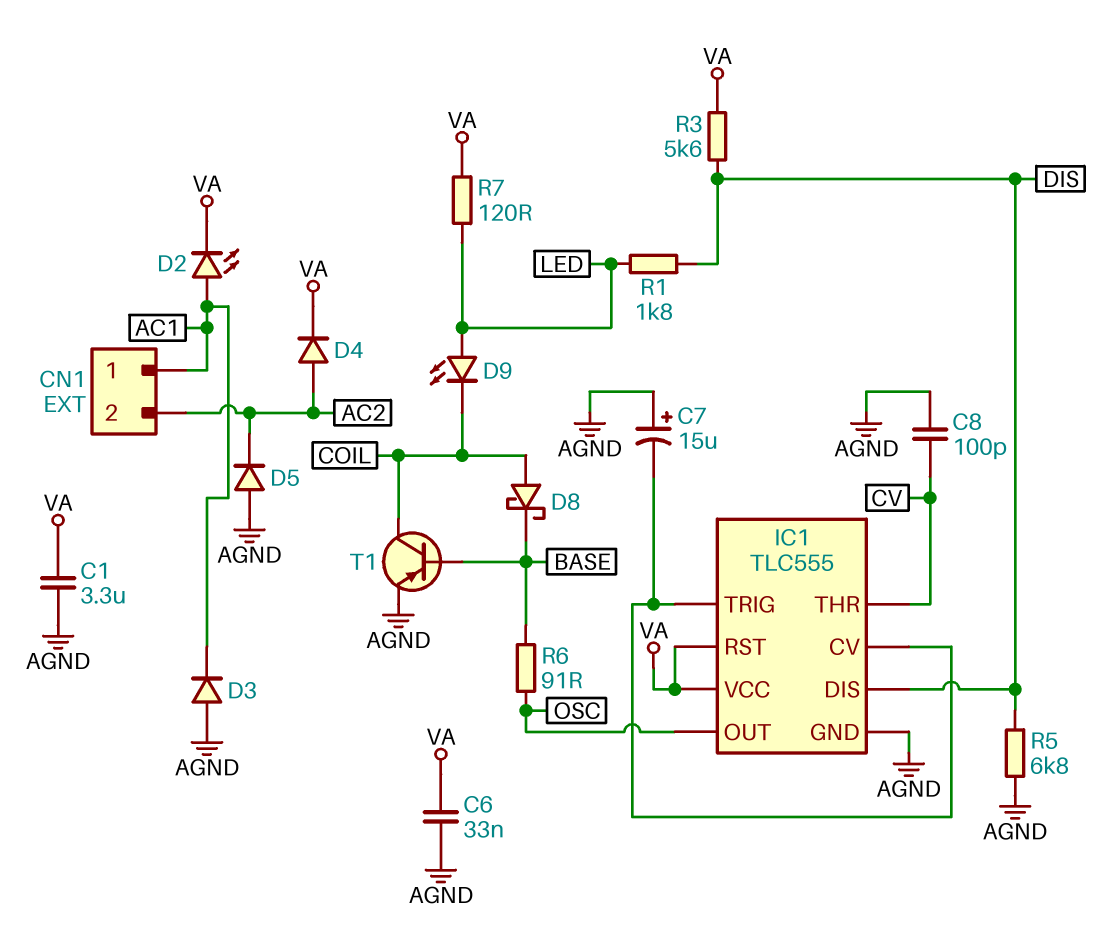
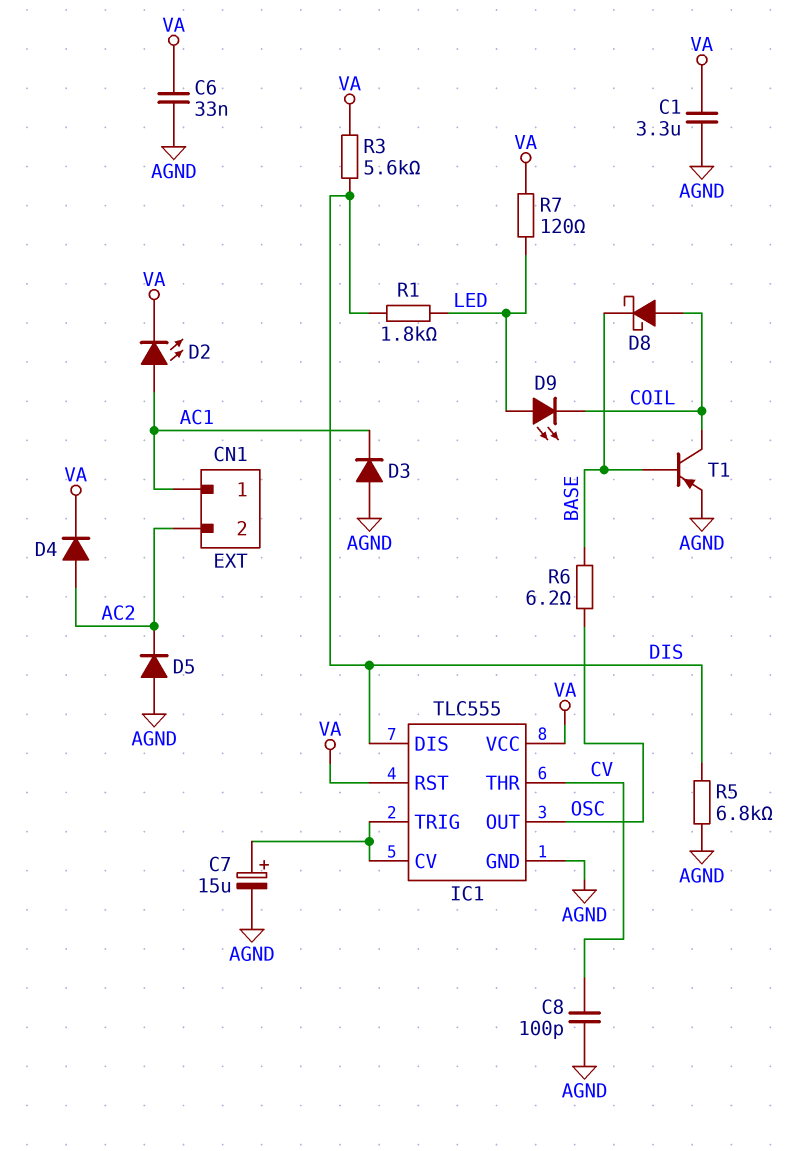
C7: 15uF (plus AGND, minus IC1/CV) -> 15uF (plus IC1/CV, minus AGND)
R6: 91 (BASE, OSC) -> 6.2 (BASE, OSC)

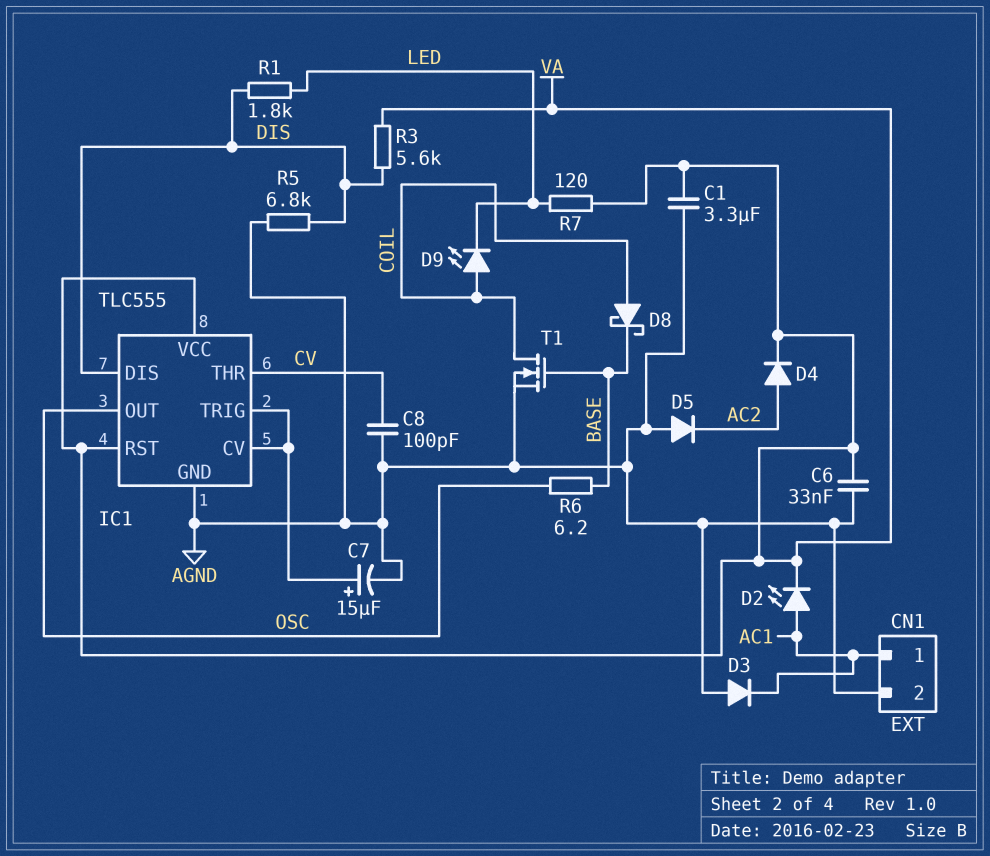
CN1 pin 2: AC2 -> AGND
D9: LED (A LED, K COIL) -> LED (A COIL, K LED)
T1: PNP (B BASE, C COIL, E AGND) -> NMOS (G BASE, D COIL, S AGND)

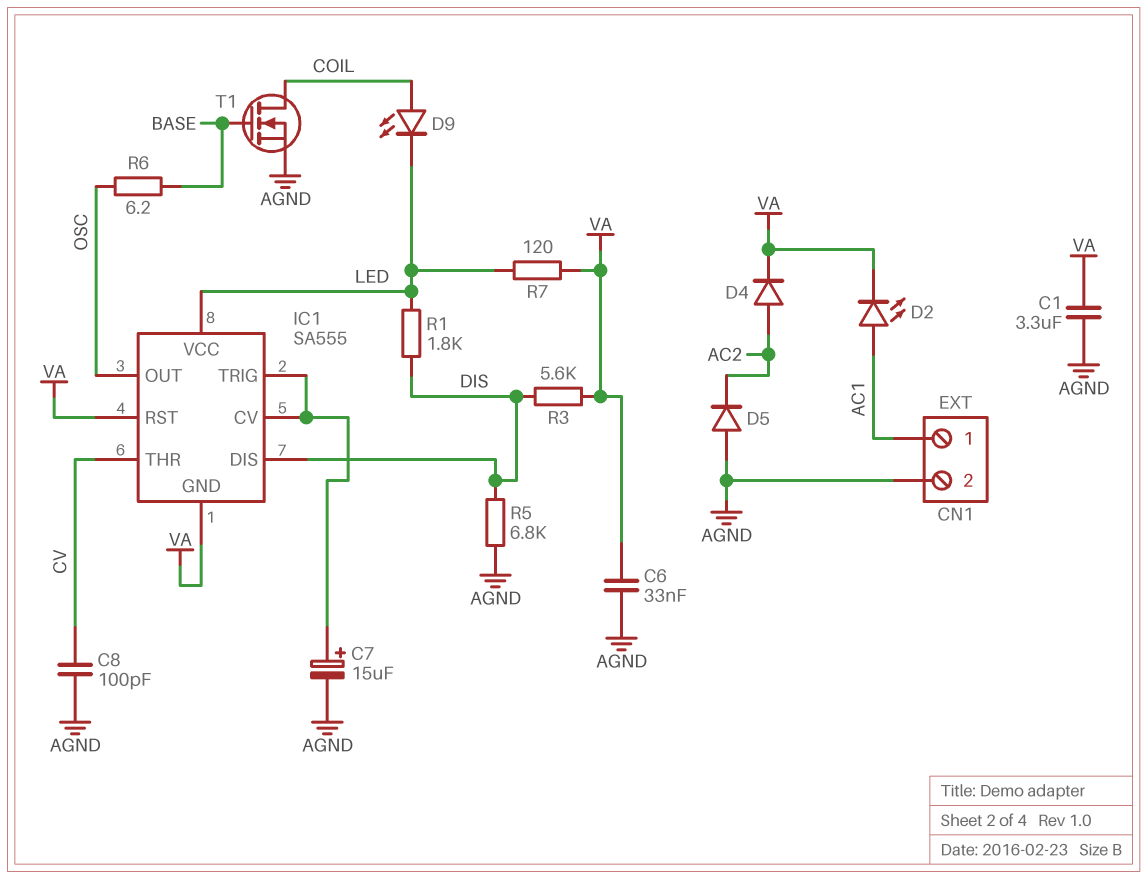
D3: diode (A AGND, K AC1) -> none
D8: schottky (A COIL, K BASE) -> none
IC1: TLC555 -> SA555
IC1 pin GND: AGND -> VA
IC1 pin VCC: VA -> LED

